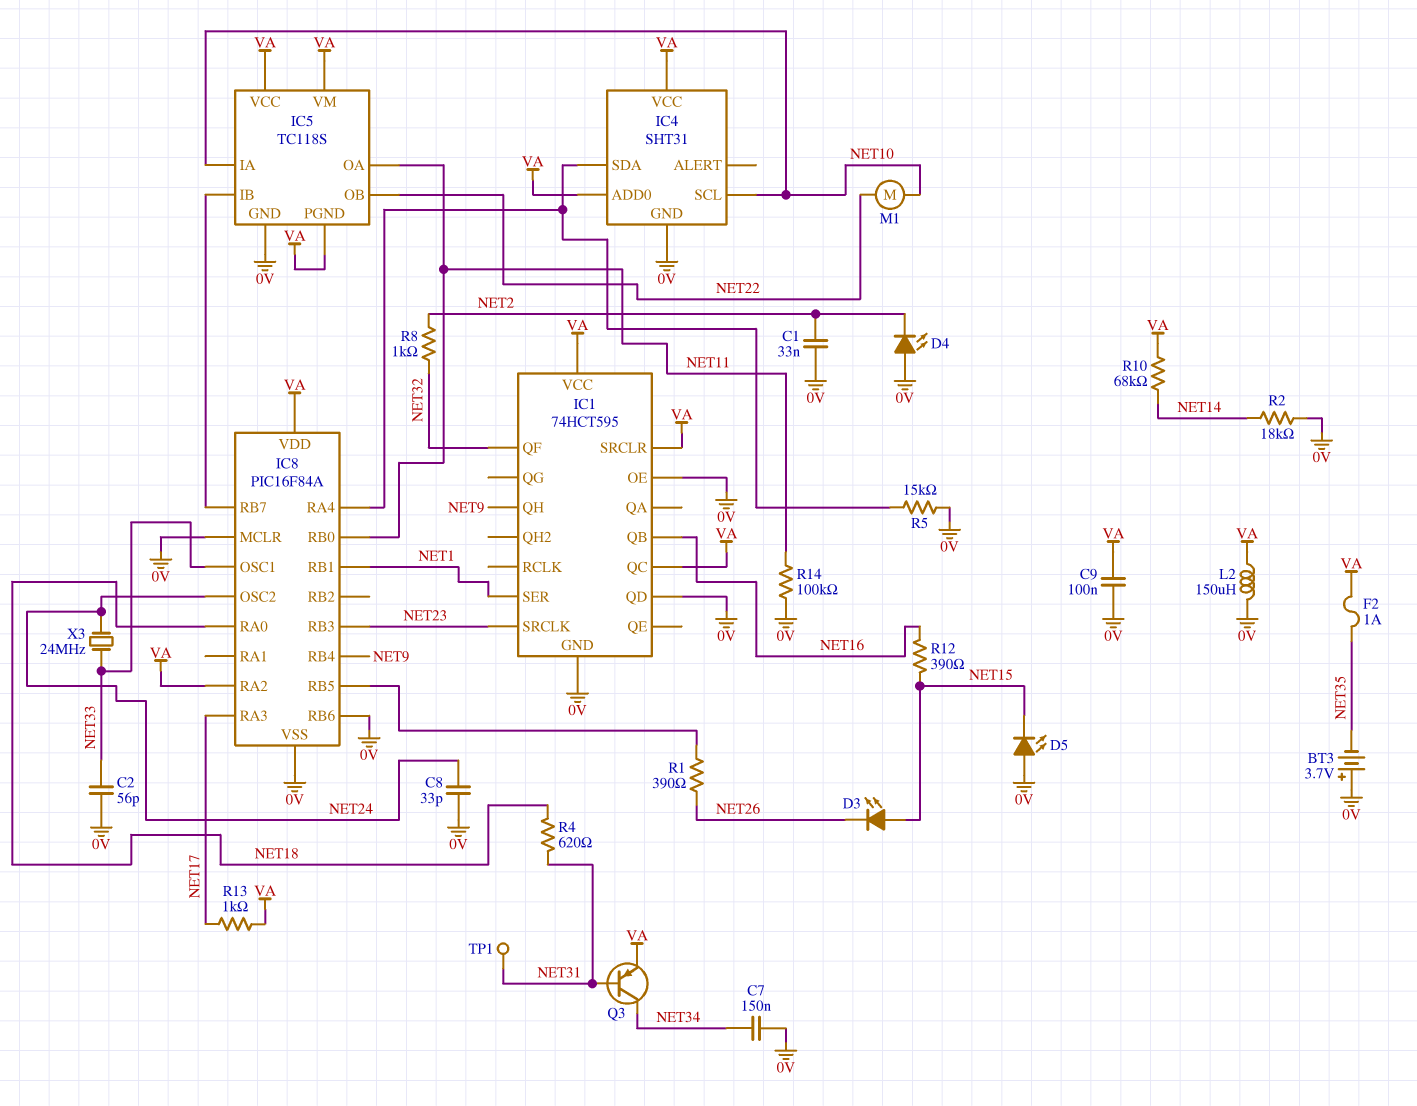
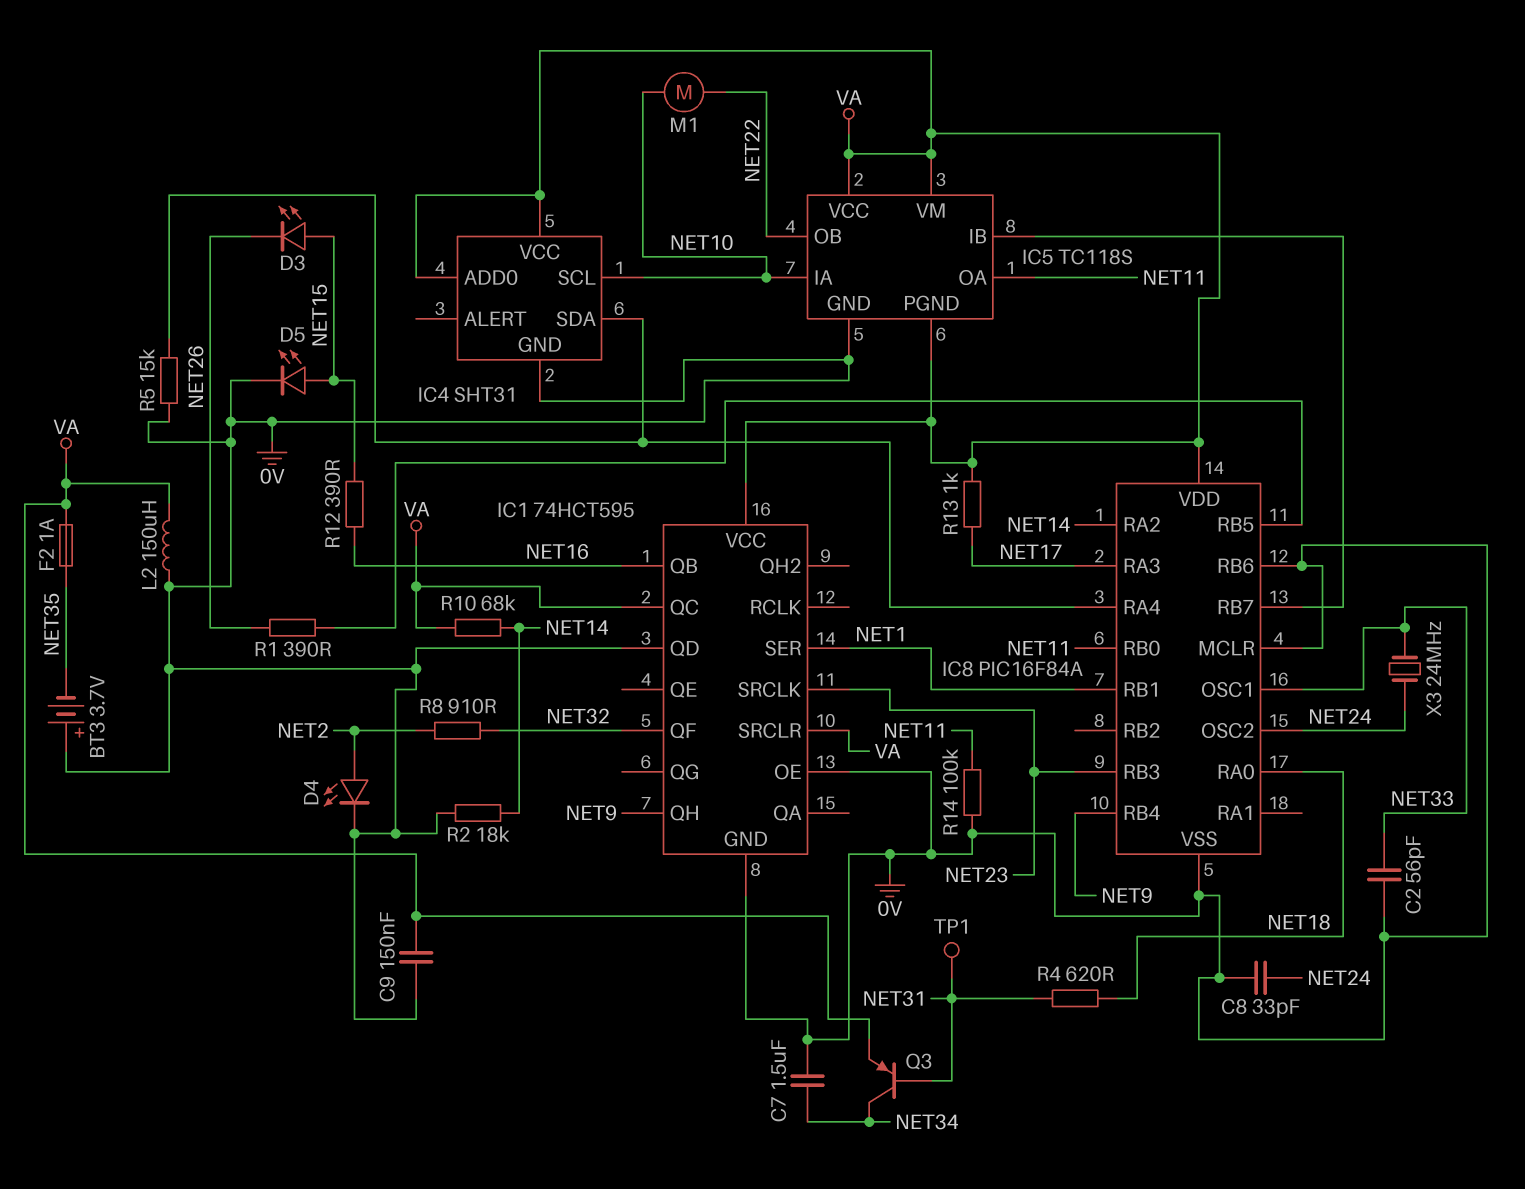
C1: 33nF (0V, NET2) -> none
C7: 150nF (0V, NET34) -> 1.5uF (0V, NET34)
C9: 100nF (0V, VA) -> 150nF (0V, VA)
D4: LED (A 0V, K NET2) -> LED (A NET2, K 0V)
D5: LED (A 0V, K NET15) -> LED (A NET15, K 0V)
IC8 pin RA2: VA -> NET14
R8: 1k (NET2, NET32) -> 910 (NET2, NET32)

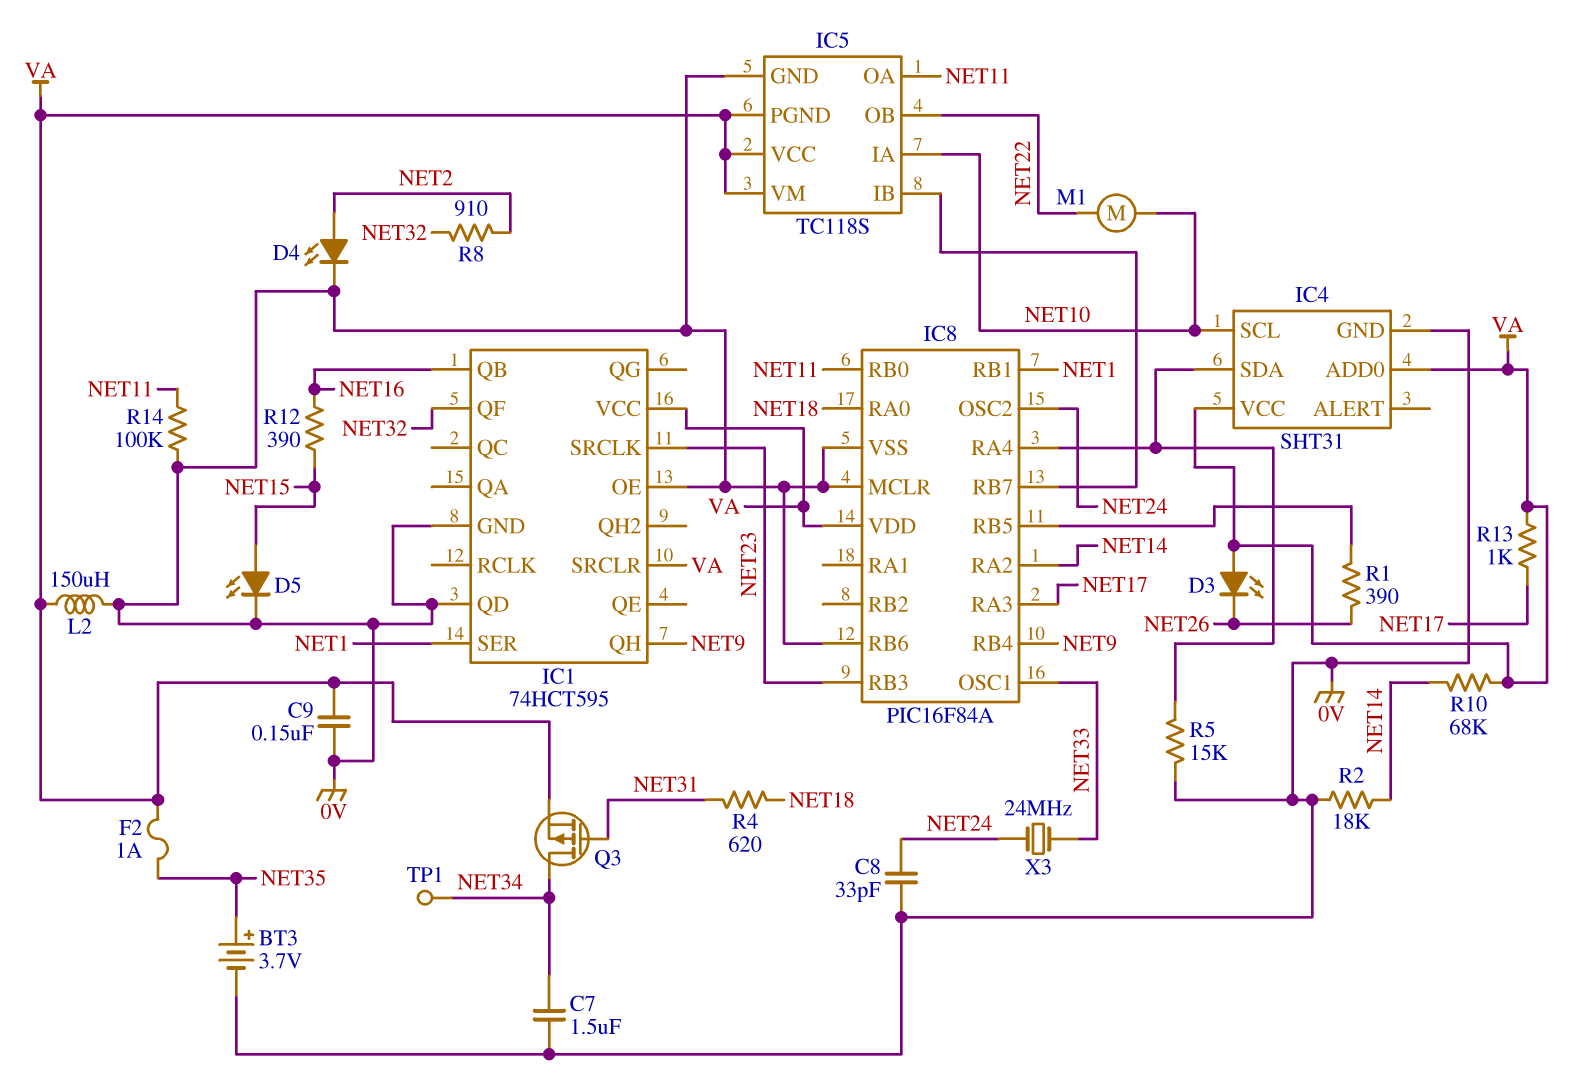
BT3: 3.7V (plus 0V, minus NET35) -> 3.7V (plus NET35, minus 0V)
C2: 56pF (0V, NET33) -> none
D3: LED (A NET15, K NET26) -> LED (A VA, K NET26)
IC1 pin QC: VA -> none
Q3: PNP (B NET31, C NET34, E VA) -> PMOS (G NET31, D NET34, S VA)
TP1: test point (NET31) -> test point (NET34)

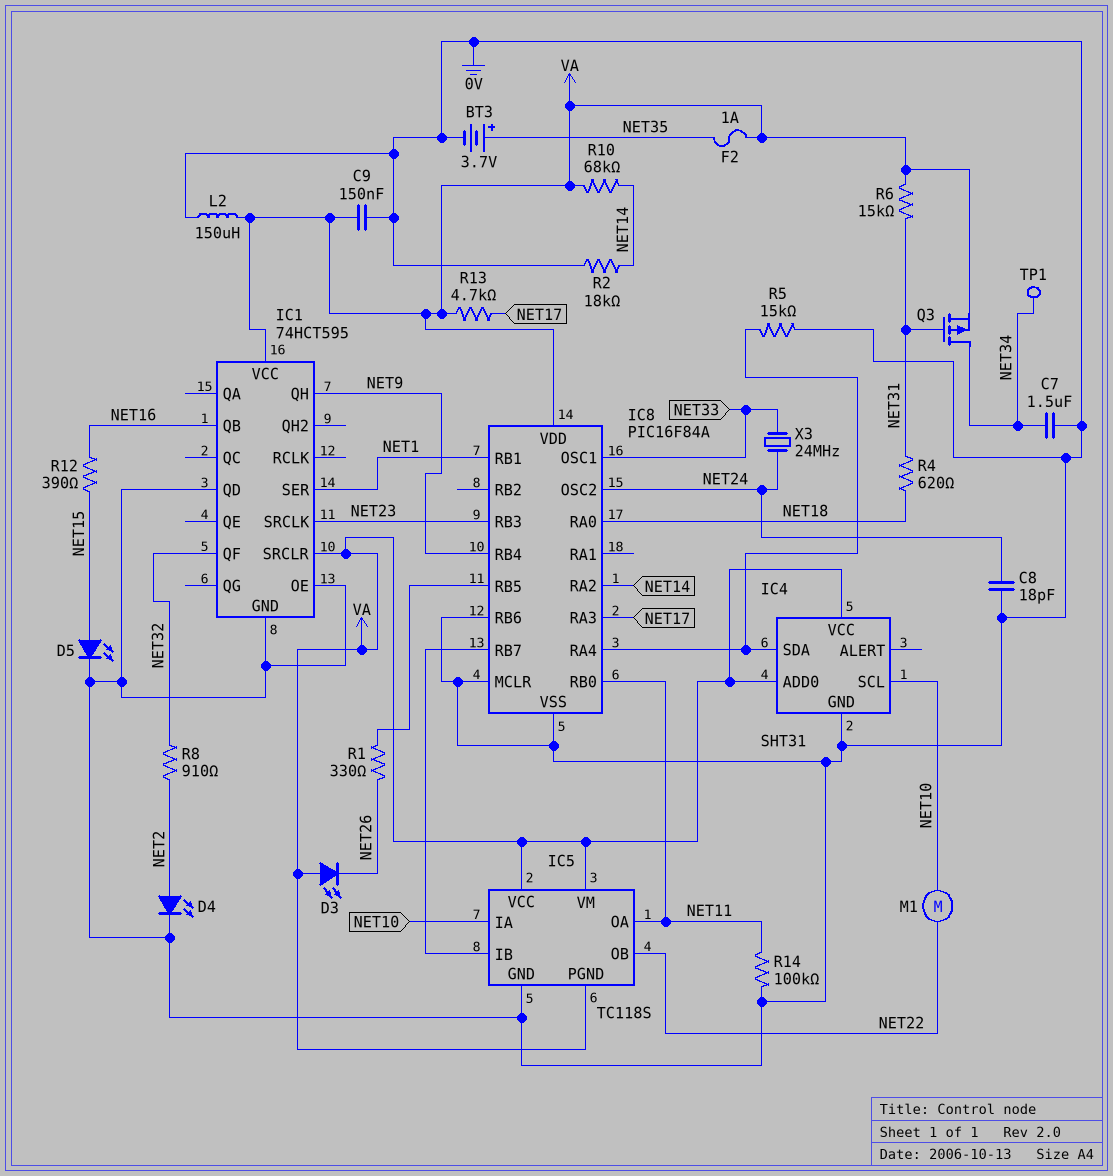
C8: 33pF (0V, NET24) -> 18pF (0V, NET24)
R1: 390 (IC8/RB5, NET26) -> 330 (IC8/RB5, NET26)
R6: none -> 15k (NET31, VA)
R13: 1k (NET17, VA) -> 4.7k (NET17, VA)

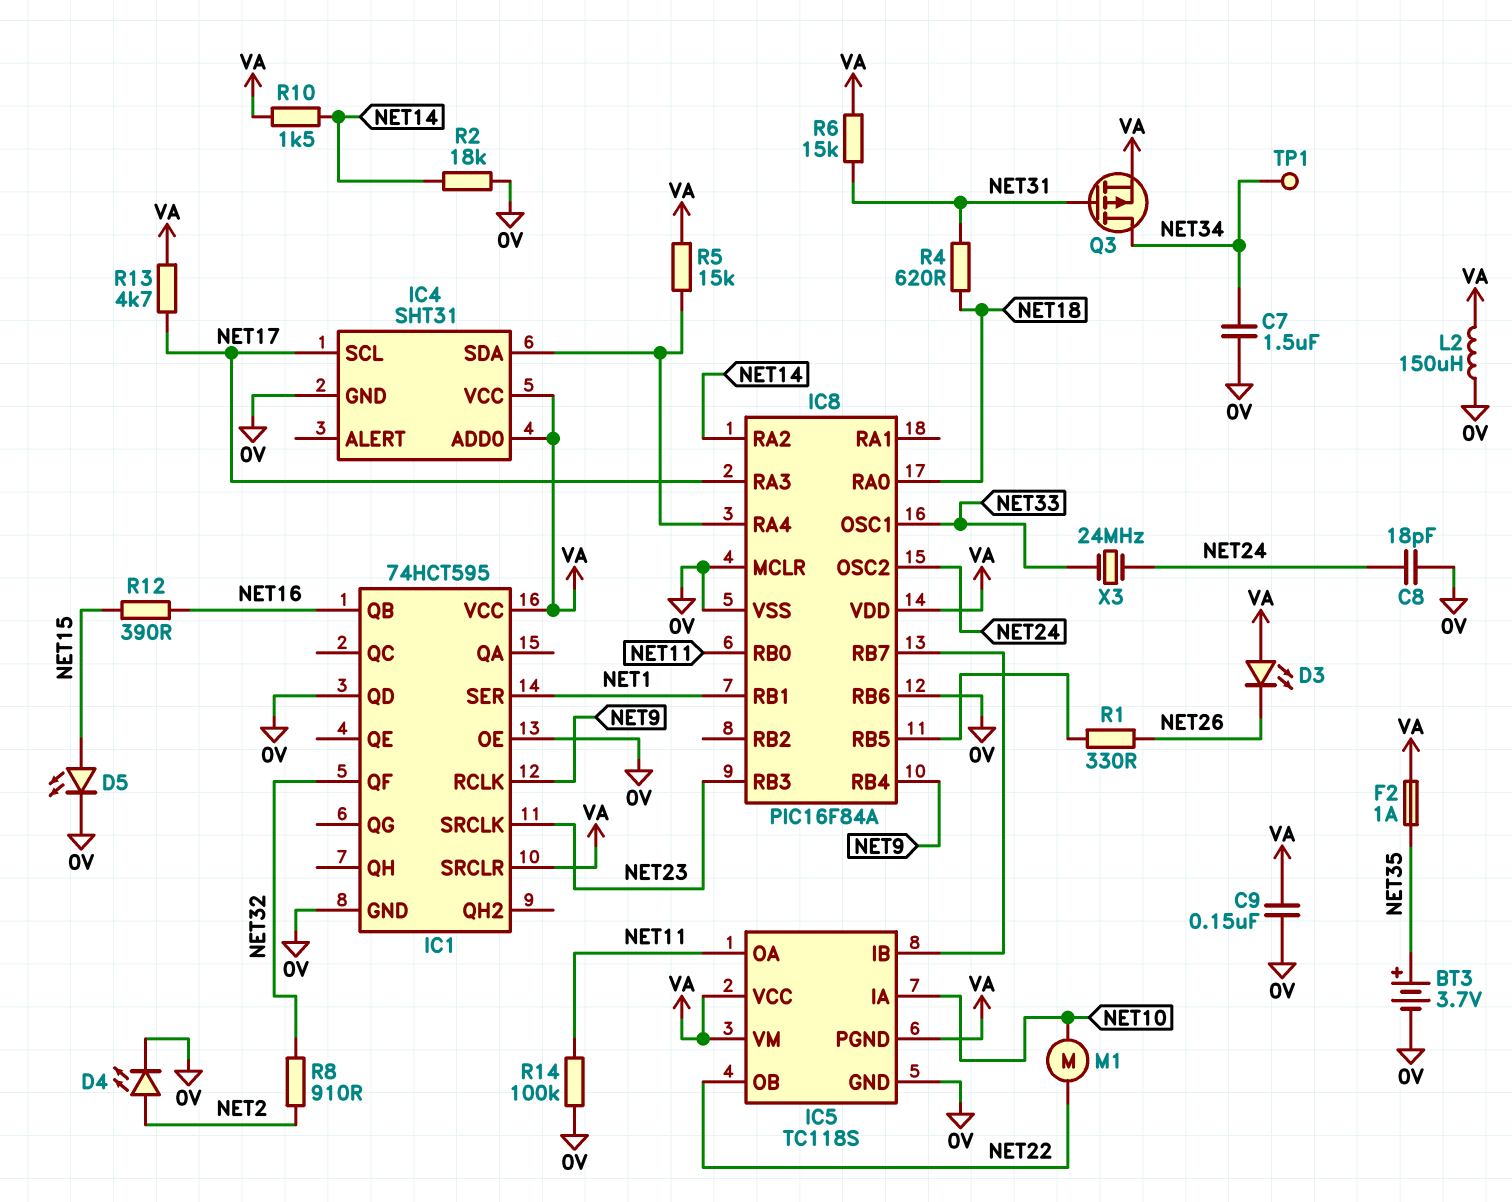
IC1 pin QH: NET9 -> none
IC1 pin RCLK: none -> NET9
IC4 pin SCL: NET10 -> NET17
R5: 15k (0V, IC4/SDA) -> 15k (IC4/SDA, VA)
R10: 68k (NET14, VA) -> 1.5k (NET14, VA)

